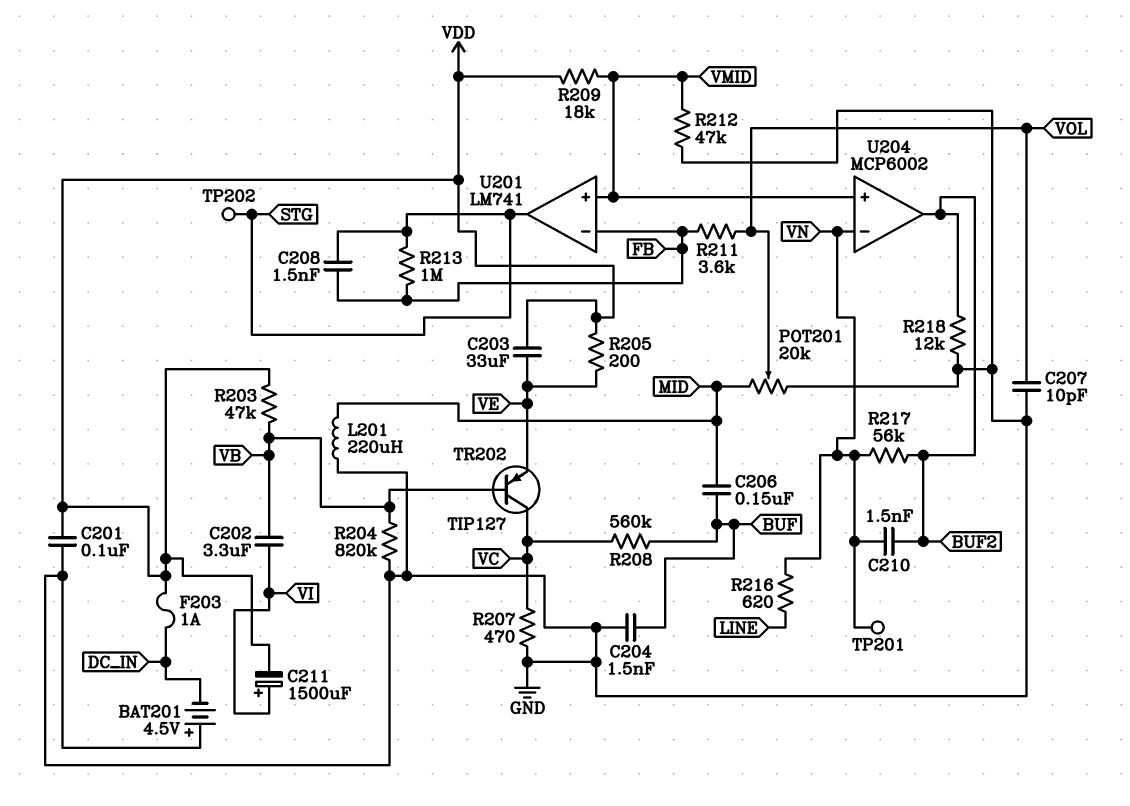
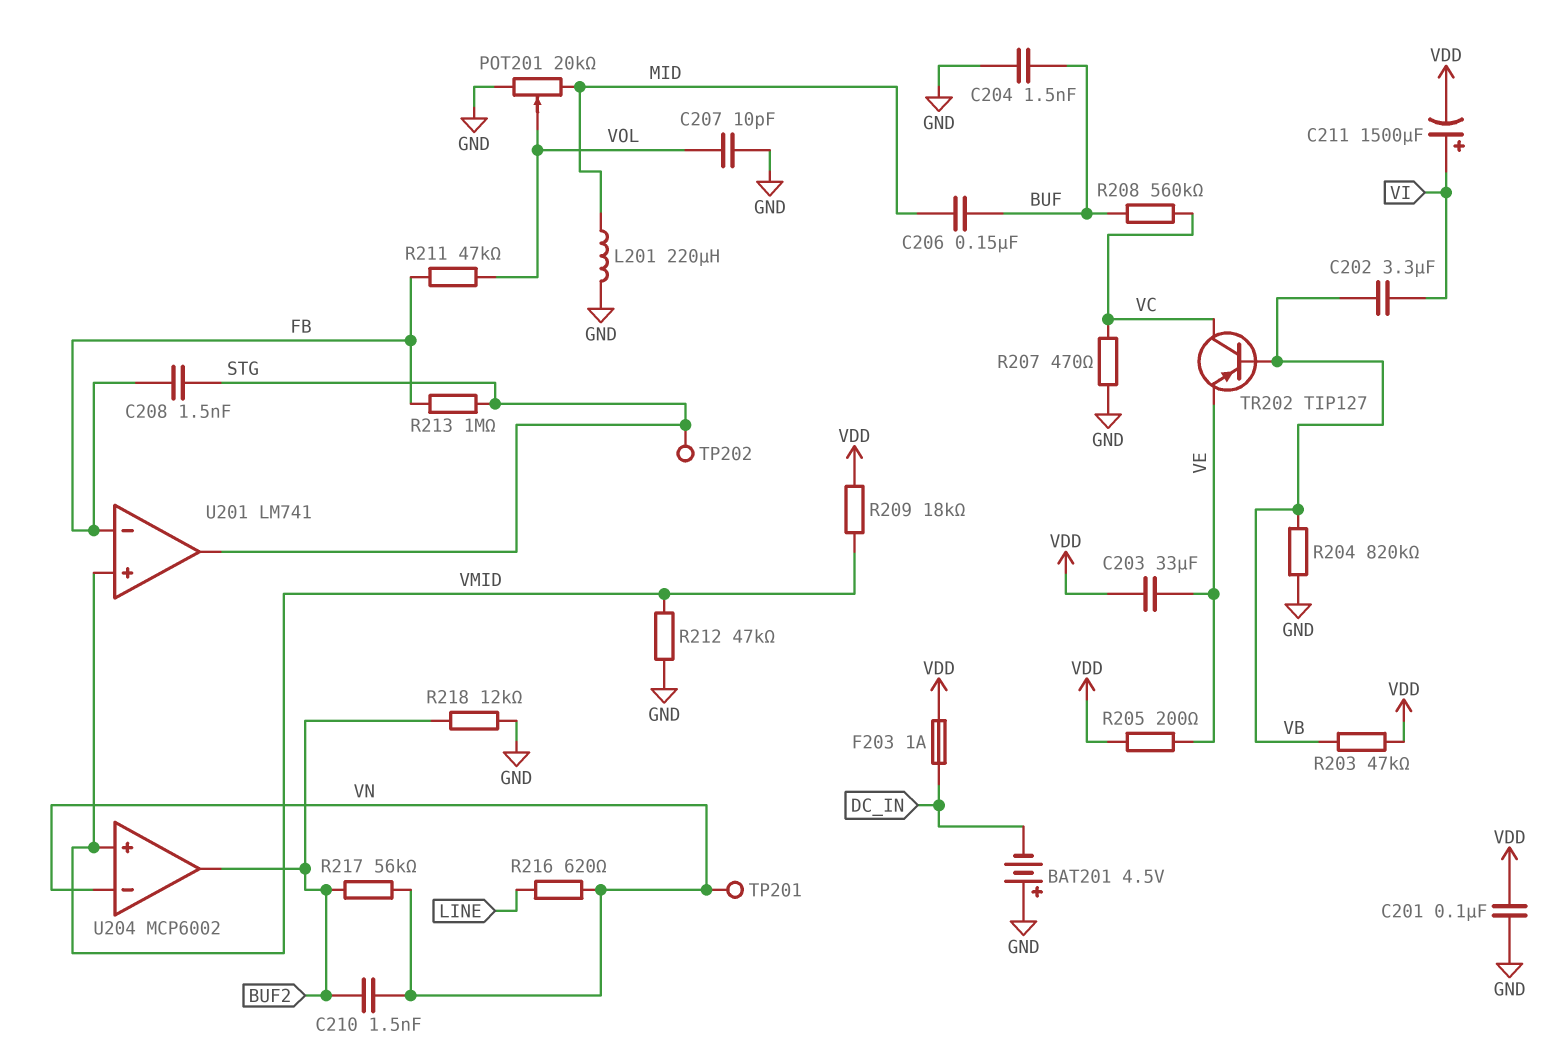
R211: 3.6k (FB, VOL) -> 47k (FB, VOL)

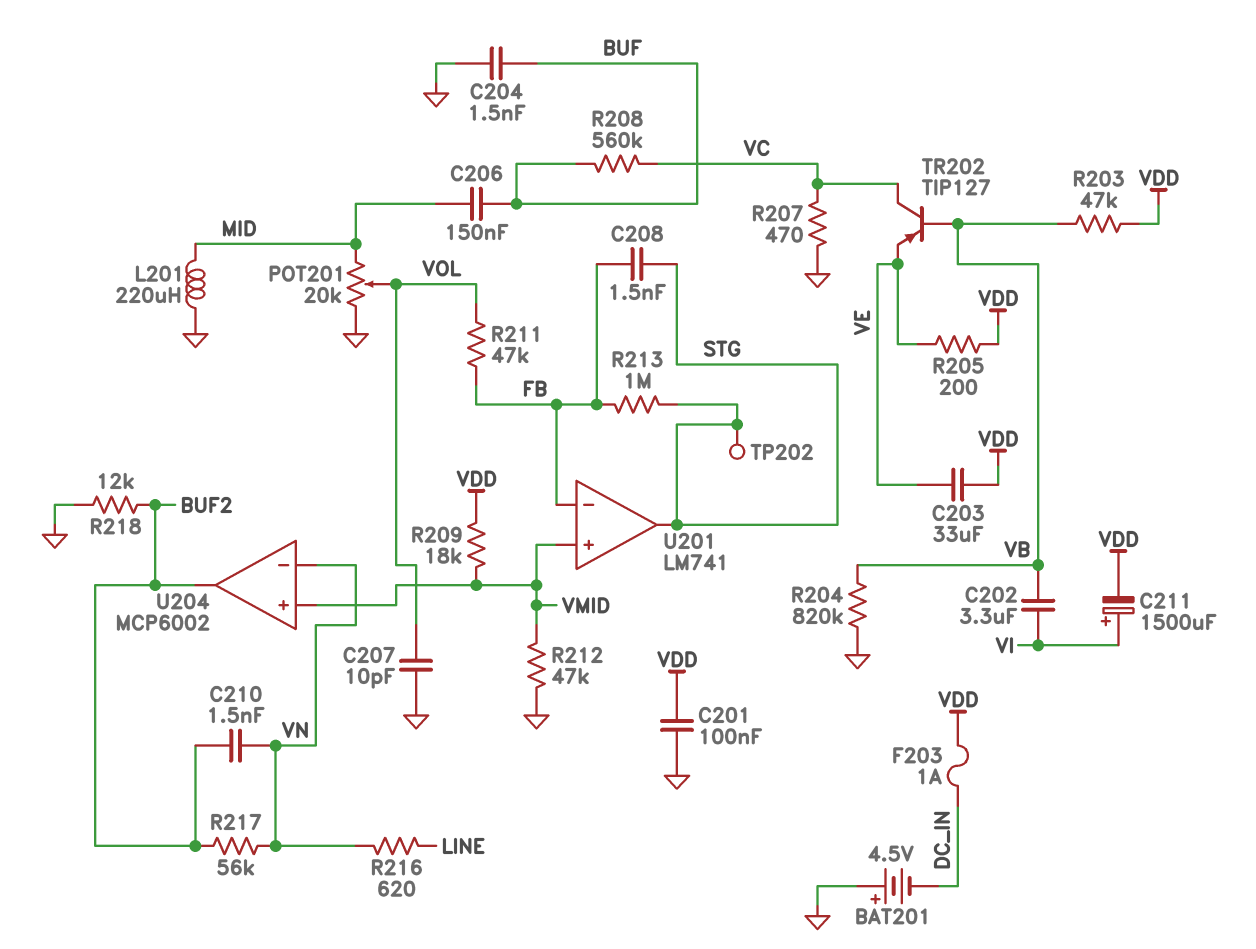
TP201: test point (VN) -> none

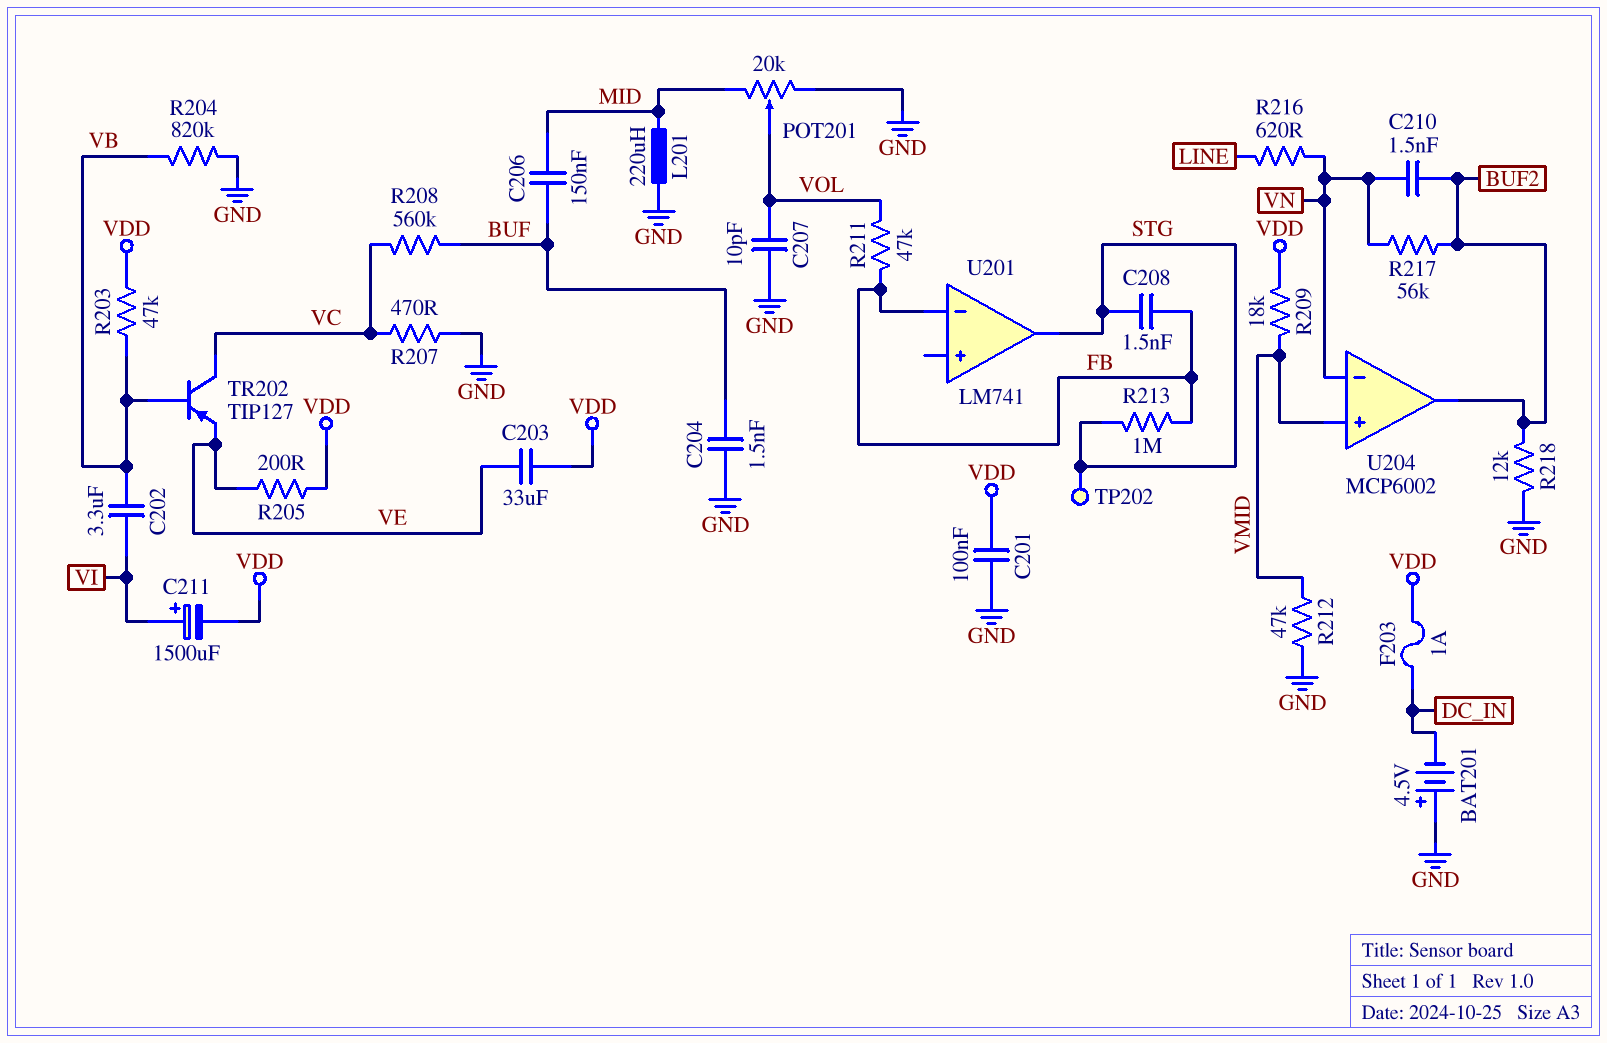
U201 pin in+: VMID -> none

